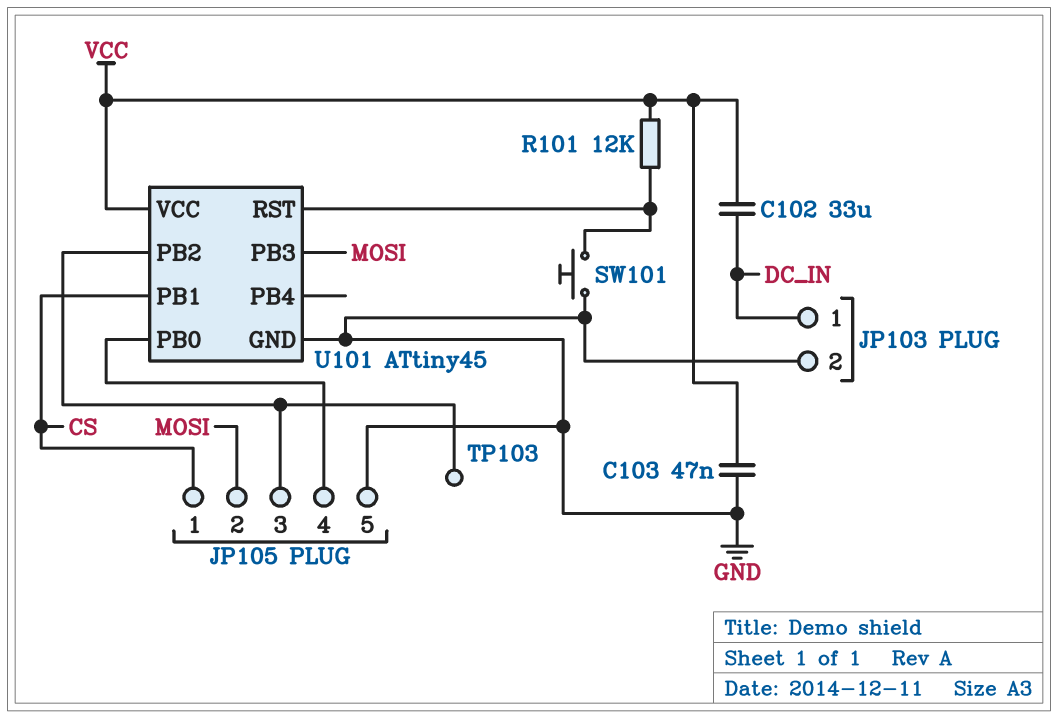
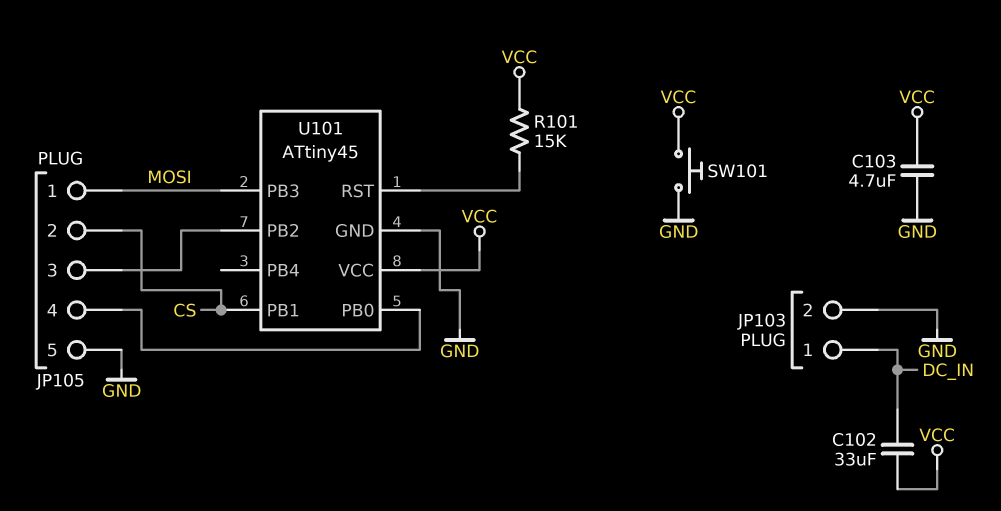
C103: 47nF (GND, VCC) -> 4.7uF (GND, VCC)
JP105 pin 1: CS -> MOSI
JP105 pin 2: MOSI -> CS
R101: 12k (U101/RST, VCC) -> 15k (U101/RST, VCC)
SW101: button (GND, U101/RST) -> button (GND, VCC)
TP103: test point (JP105/3) -> none

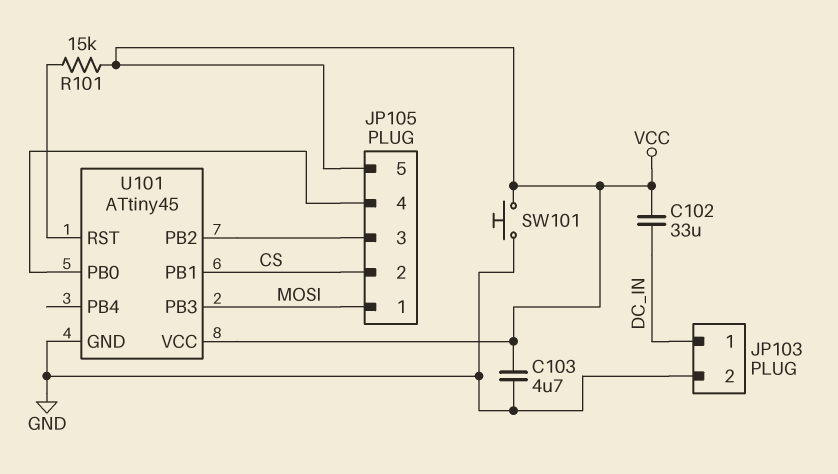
JP105 pin 5: GND -> VCC

